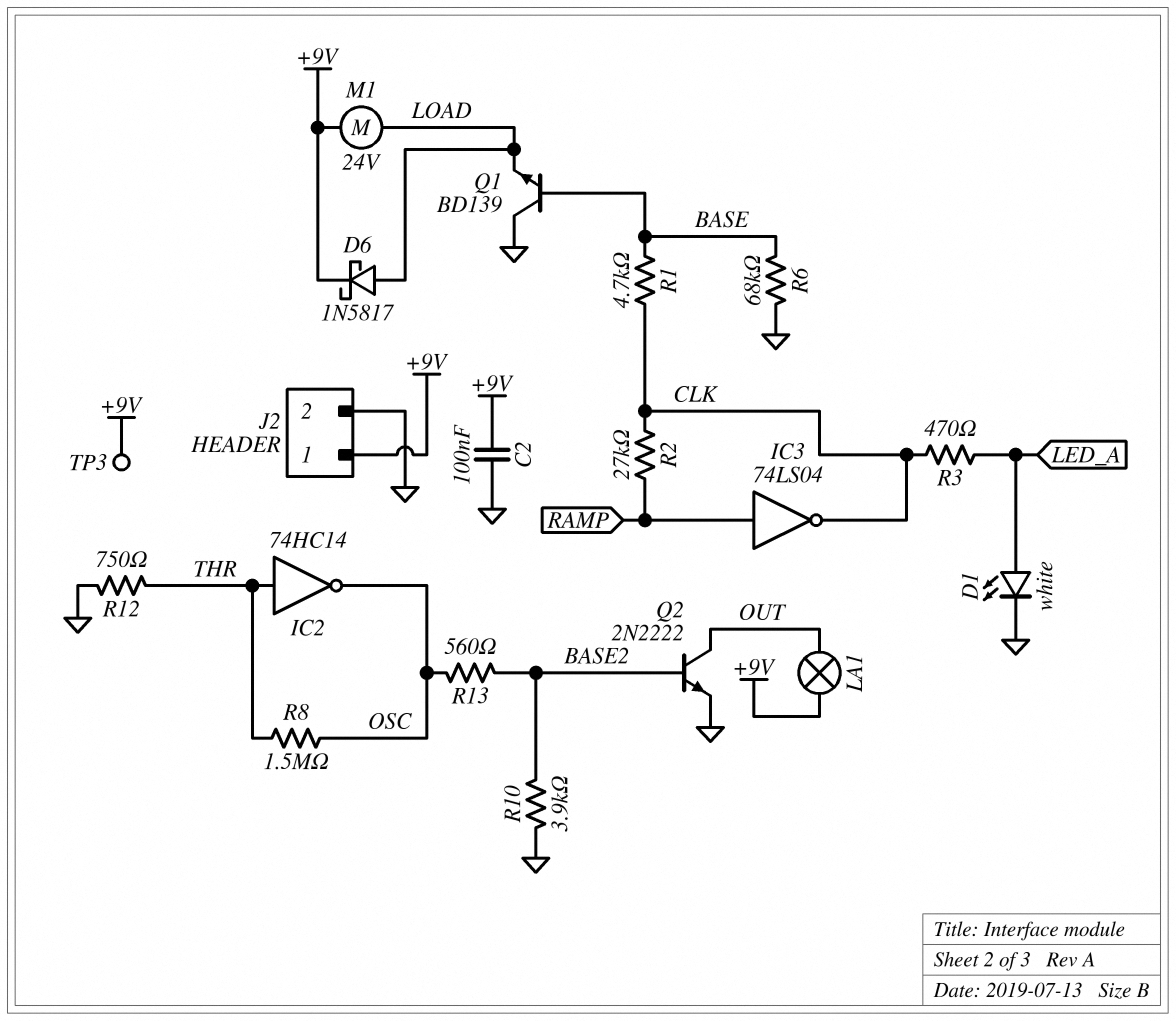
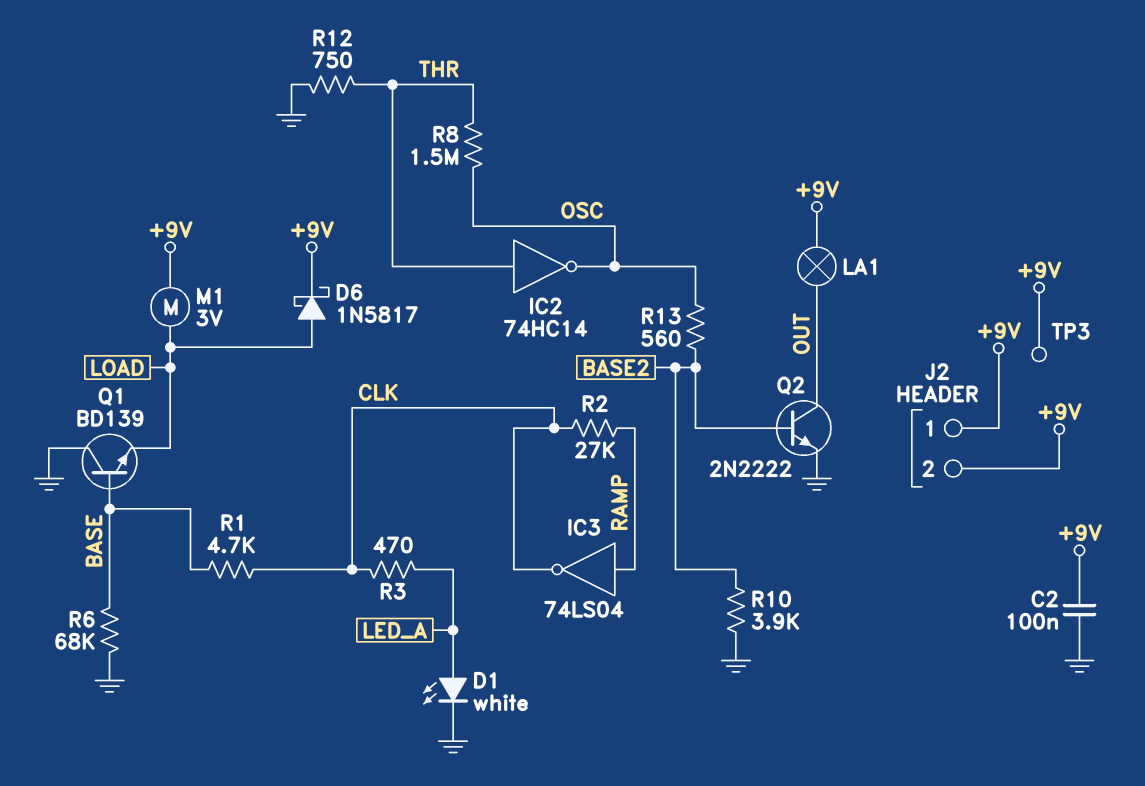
J2 pin 2: GND -> +9V
M1: motor 24V (+9V, LOAD) -> motor 3V (+9V, LOAD)

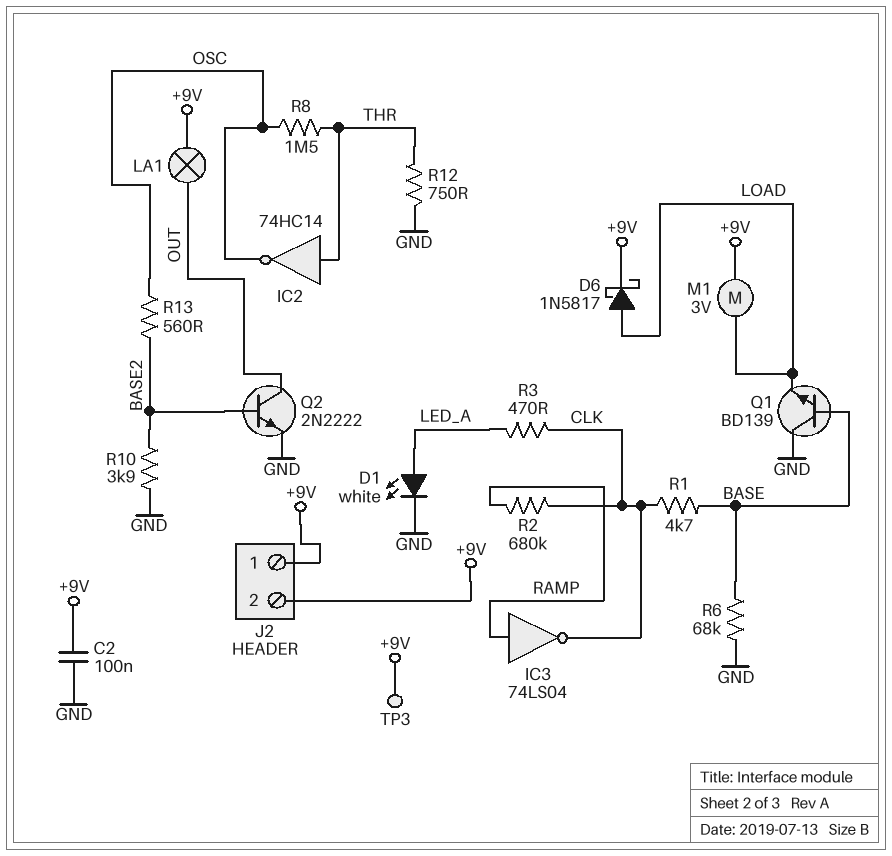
R2: 27k (CLK, RAMP) -> 680k (CLK, RAMP)

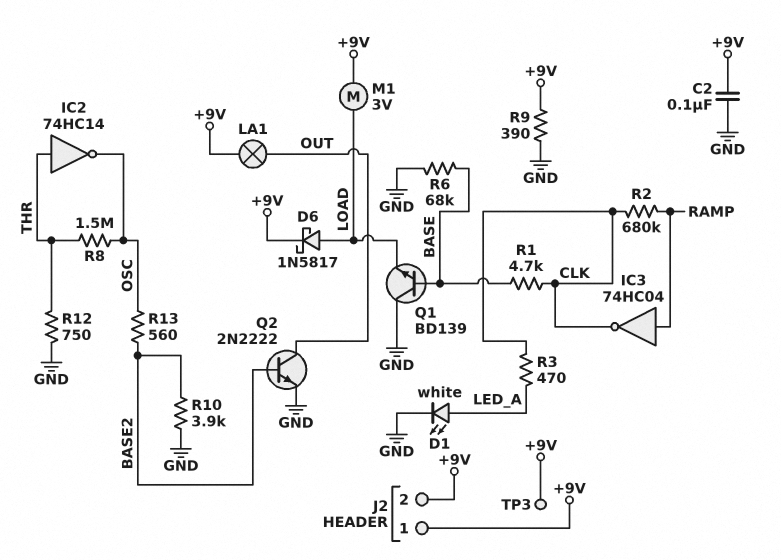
IC3: NOT 74LS04 (in RAMP, out CLK) -> NOT 74HC04 (in RAMP, out CLK)
R9: none -> 390 (+9V, GND)

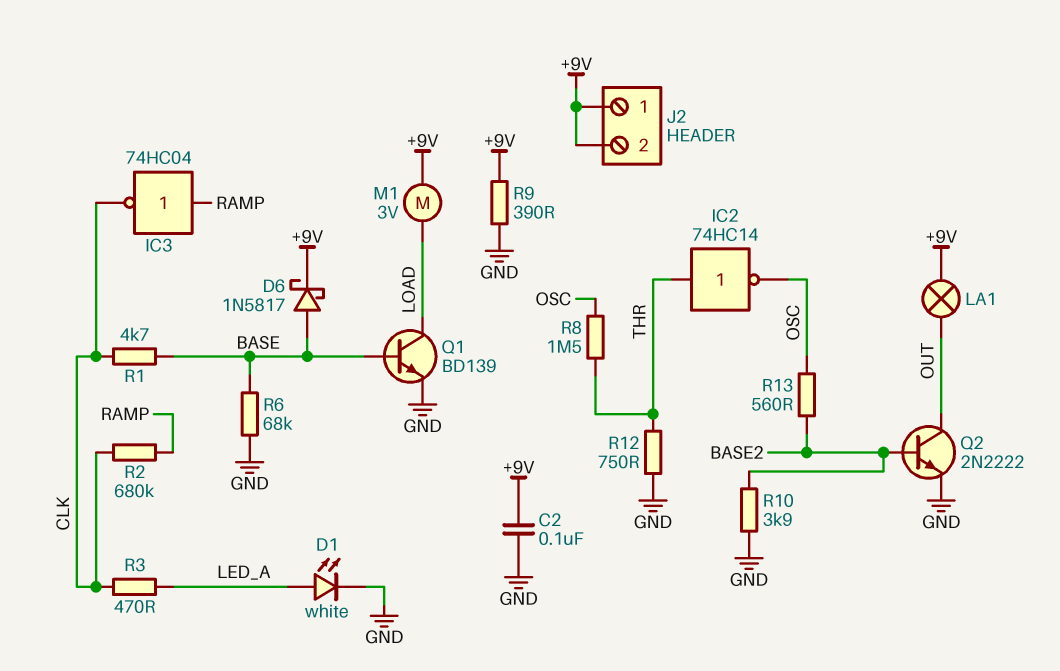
D6: schottky 1N5817 (A LOAD, K +9V) -> schottky 1N5817 (A BASE, K +9V)
Q1: NPN BD139 (B BASE, C GND, E LOAD) -> NPN BD139 (B BASE, C LOAD, E GND)
TP3: test point (+9V) -> none

